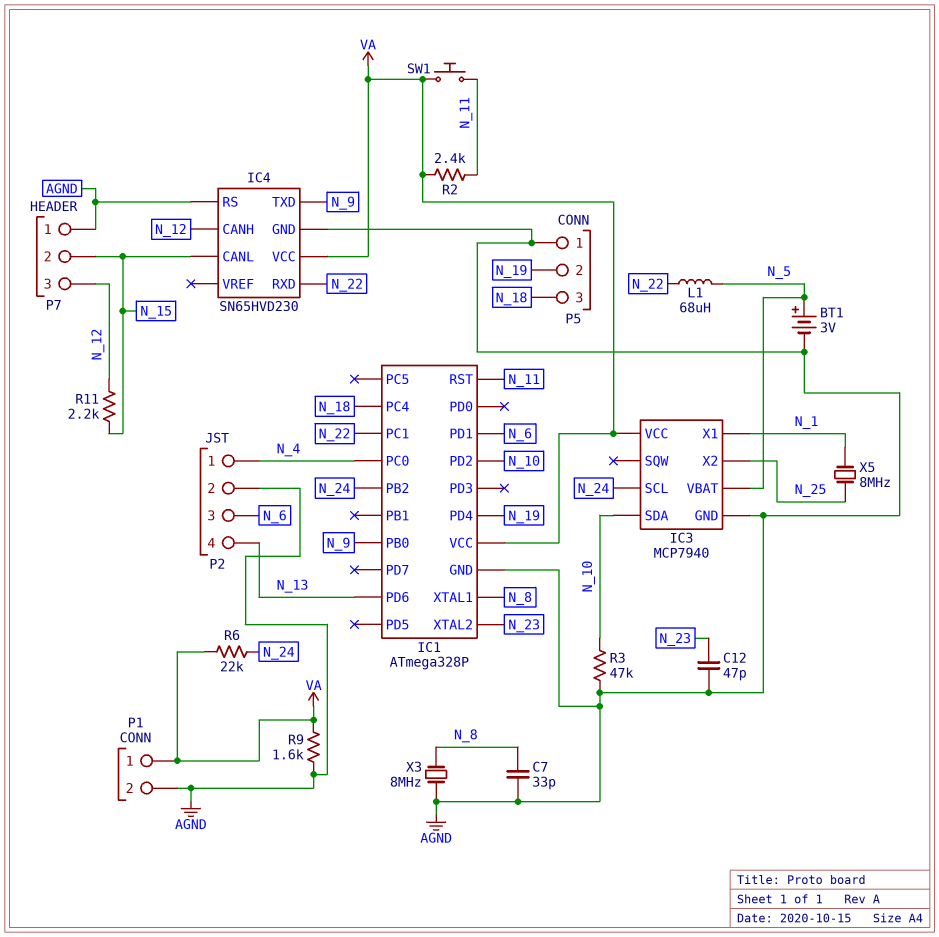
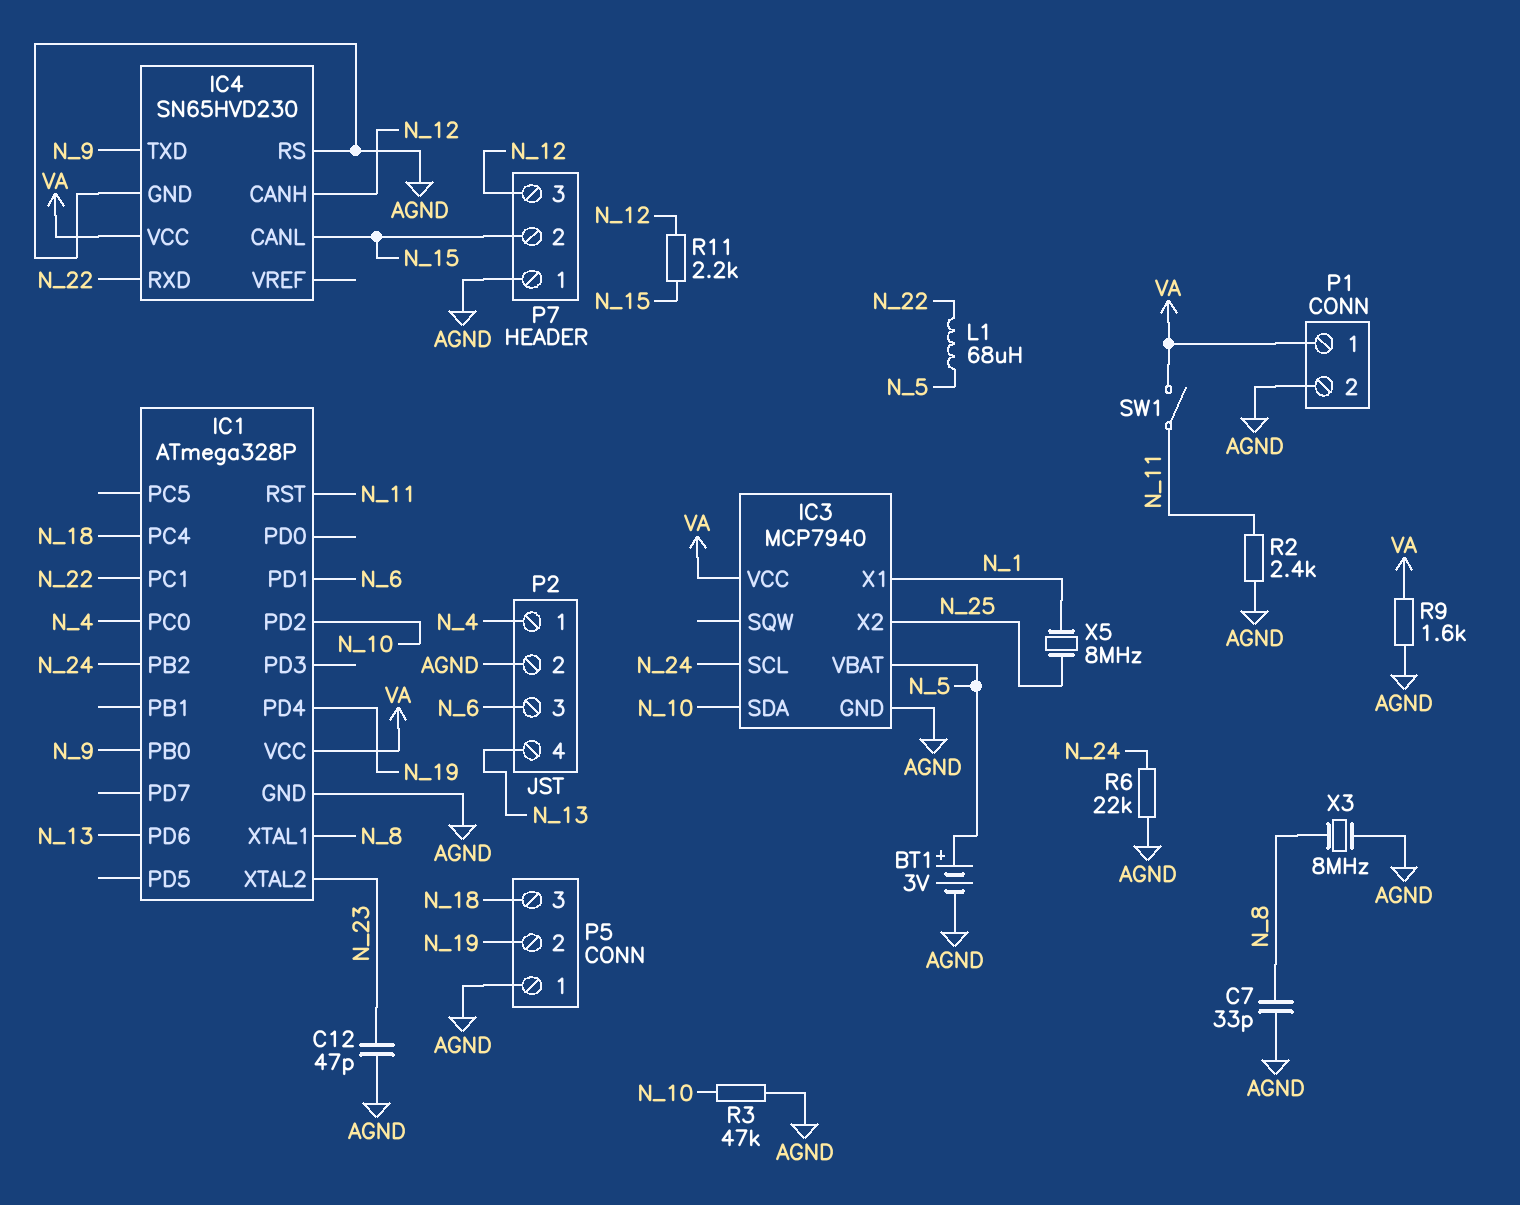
R2: 2.4k (N_11, VA) -> 2.4k (AGND, N_11)
R6: 22k (N_24, VA) -> 22k (AGND, N_24)
SW1: button (N_11, VA) -> switch (N_11, VA)

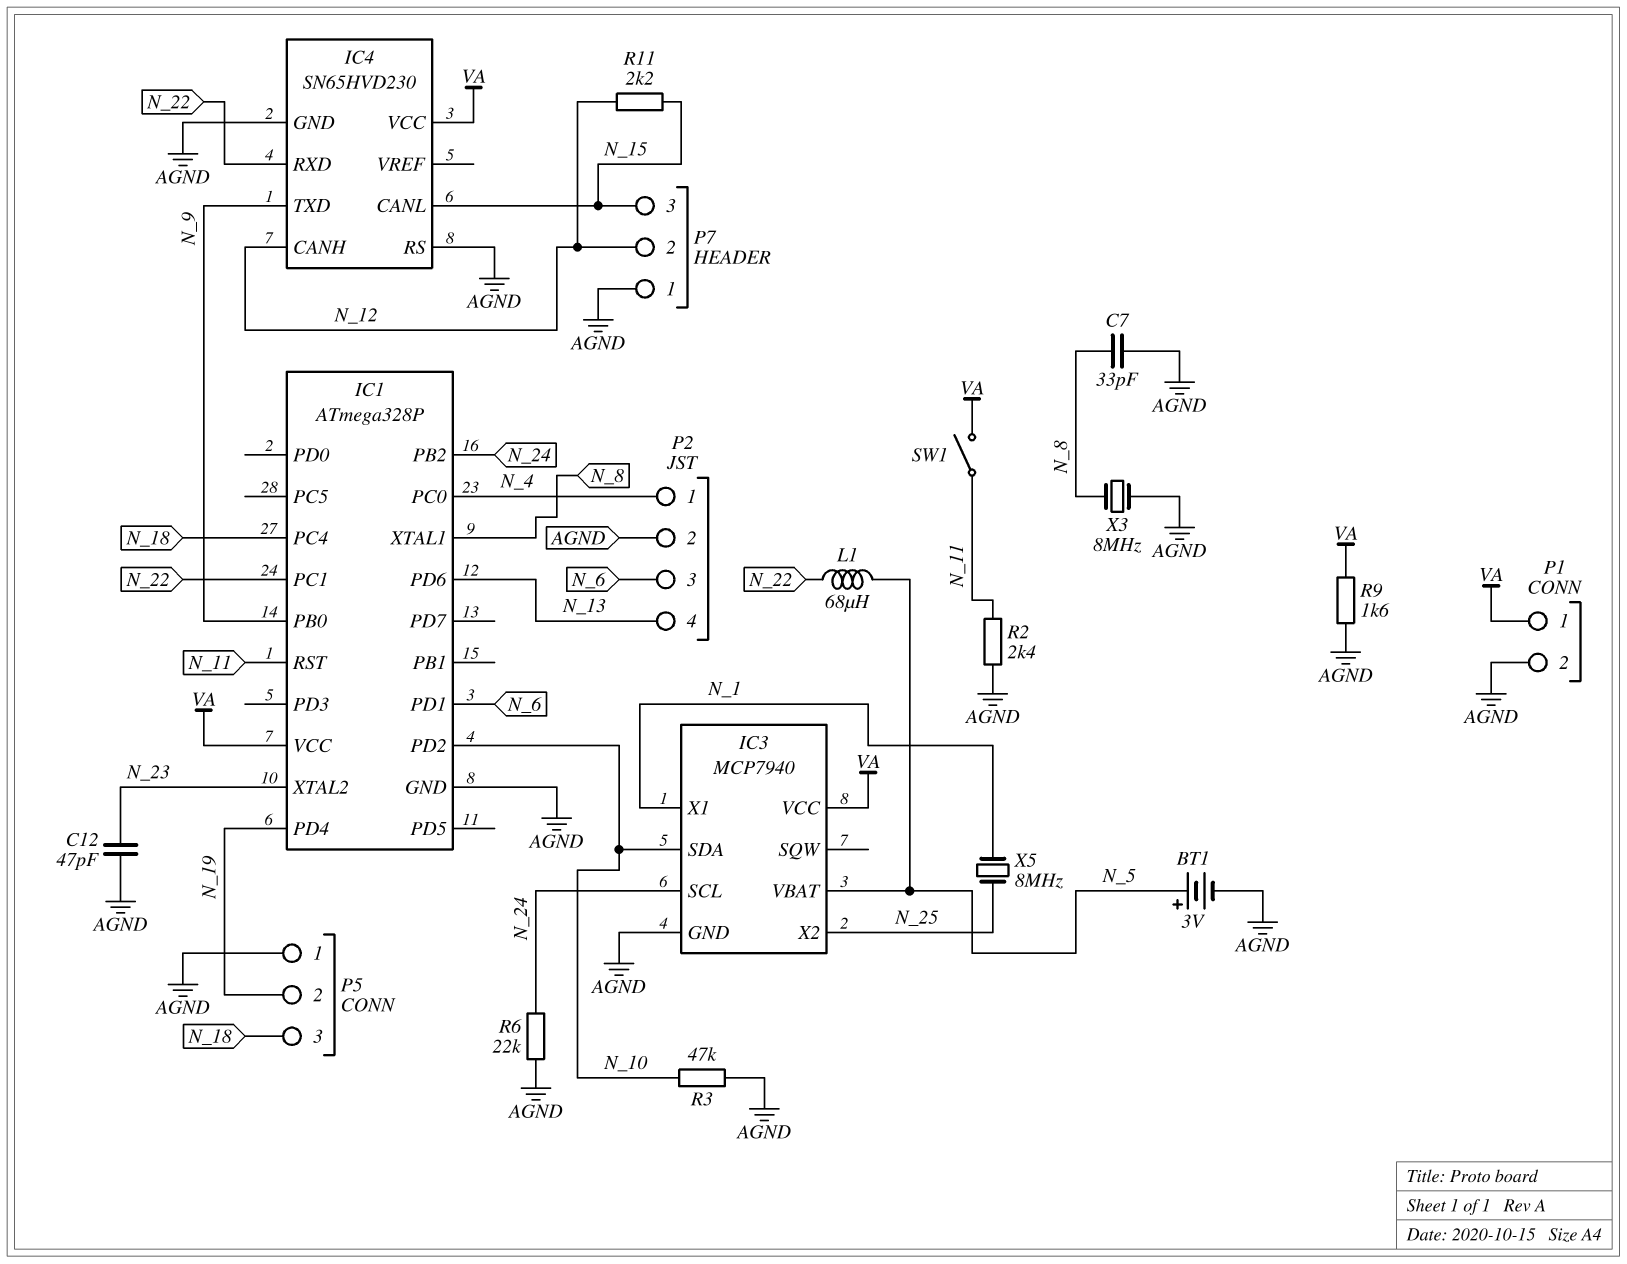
P7 pin 2: N_15 -> N_12
P7 pin 3: N_12 -> N_15

